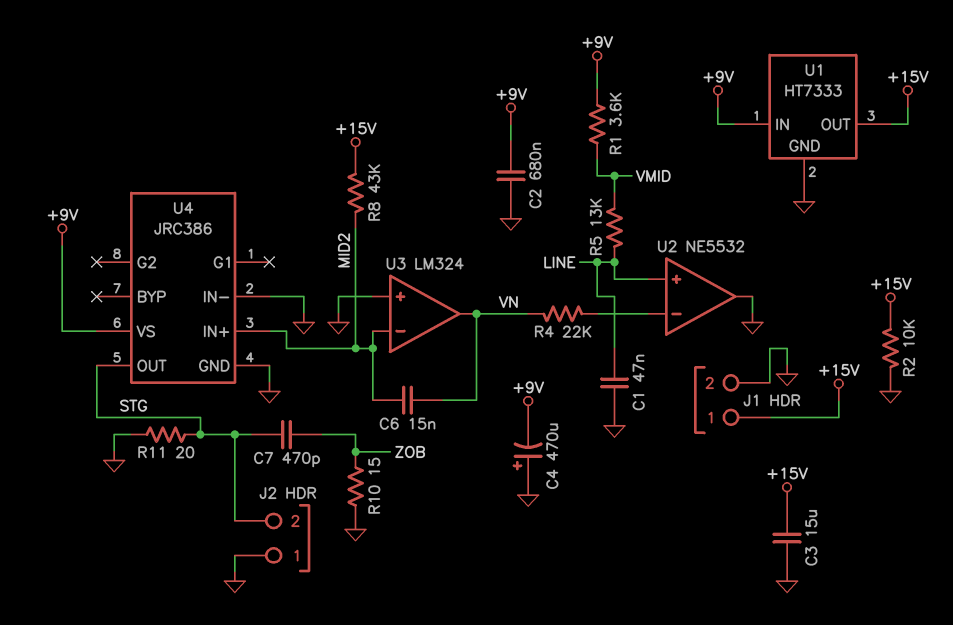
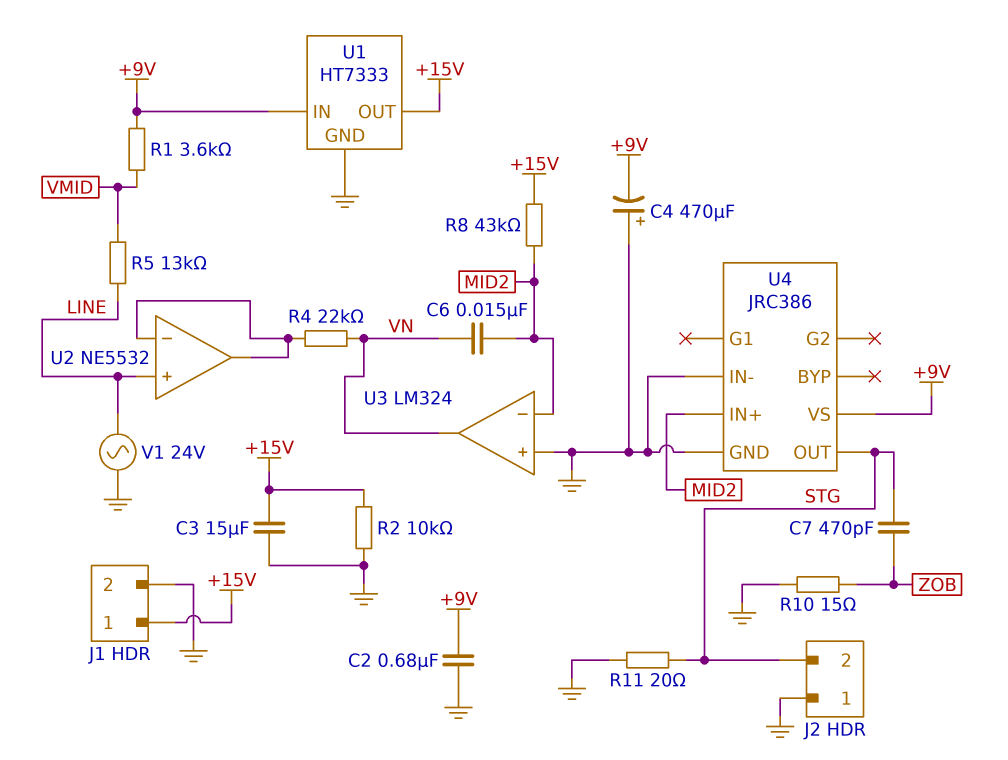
C1: 47nF (GND, LINE) -> none
U2 pin out: GND -> U2/in-
V1: none -> AC 24V (GND, LINE)

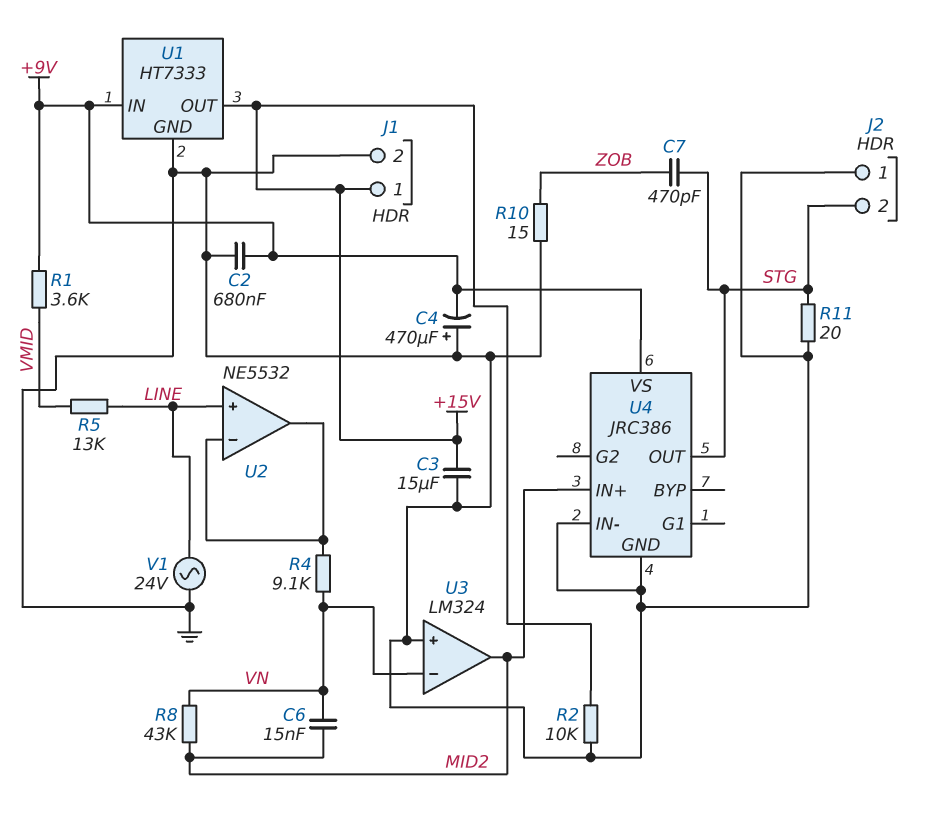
R4: 22k (U2/in-, VN) -> 9.1k (U2/in-, VN)
R8: 43k (+15V, MID2) -> 43k (MID2, VN)
U3 pin in-: MID2 -> VN
U3 pin out: VN -> MID2

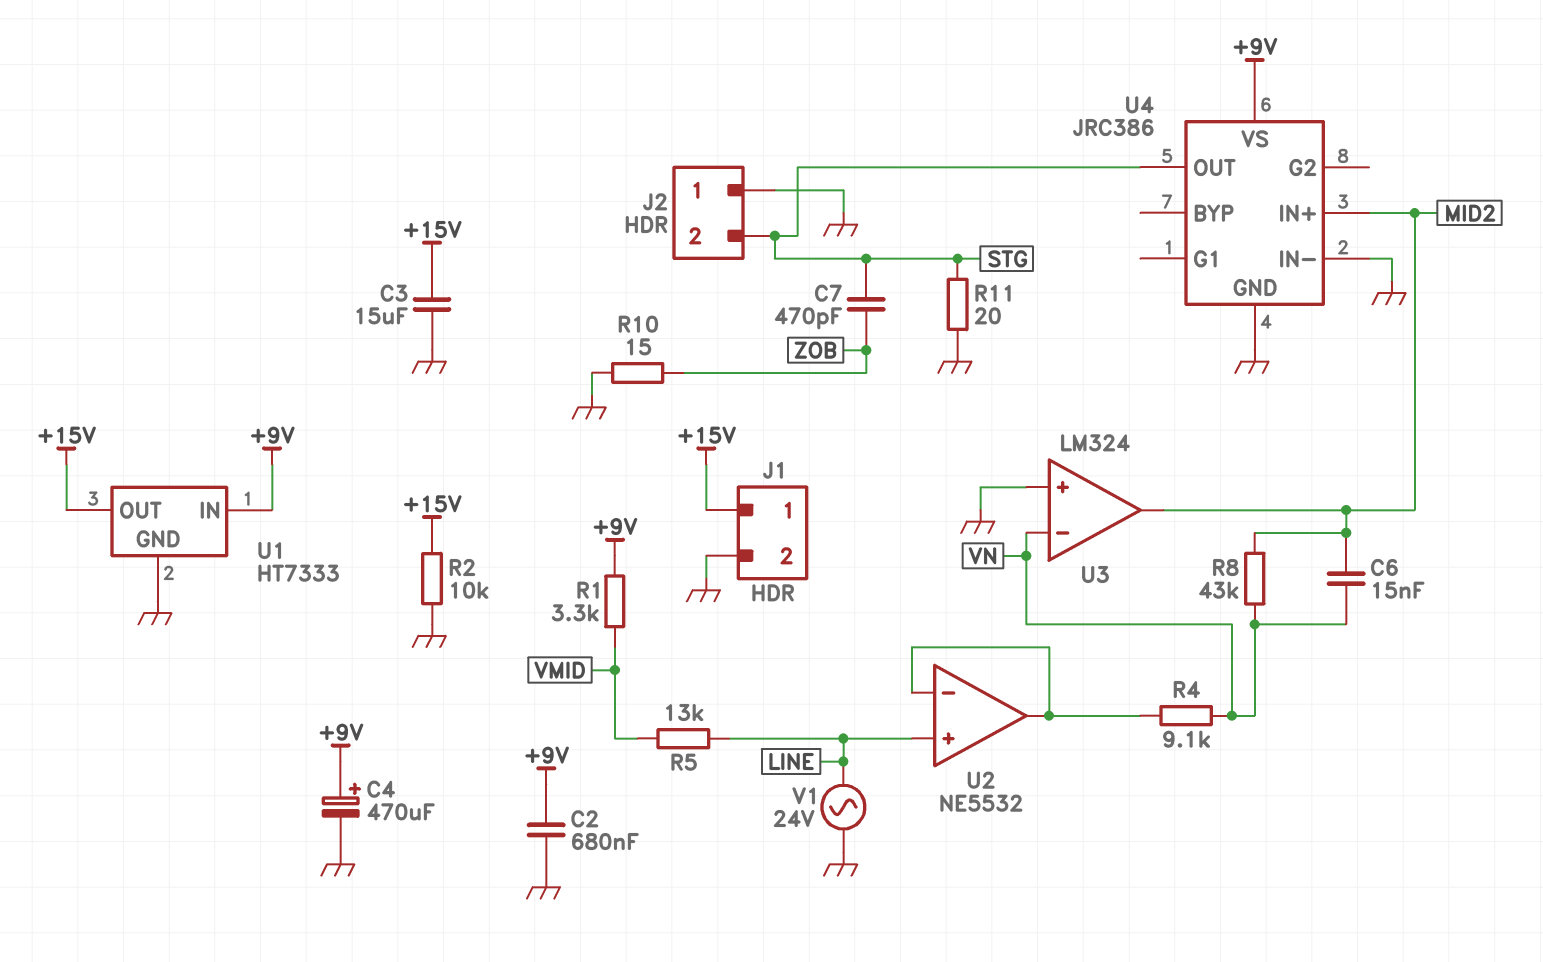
C4: 470uF (plus GND, minus +9V) -> 470uF (plus +9V, minus GND)
R1: 3.6k (+9V, VMID) -> 3.3k (+9V, VMID)

